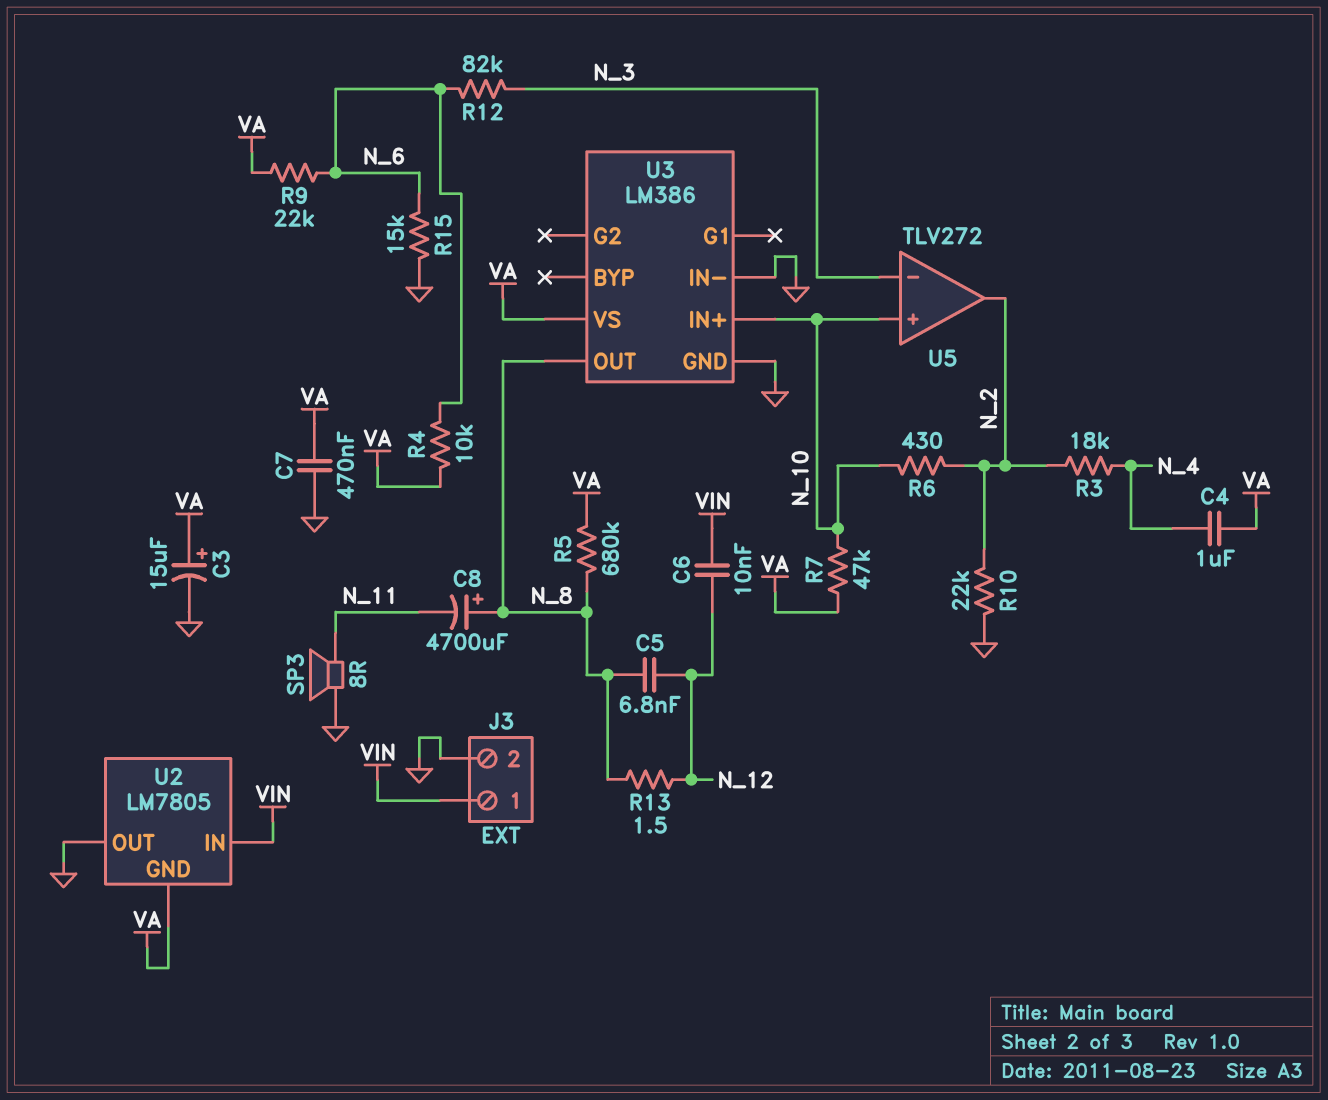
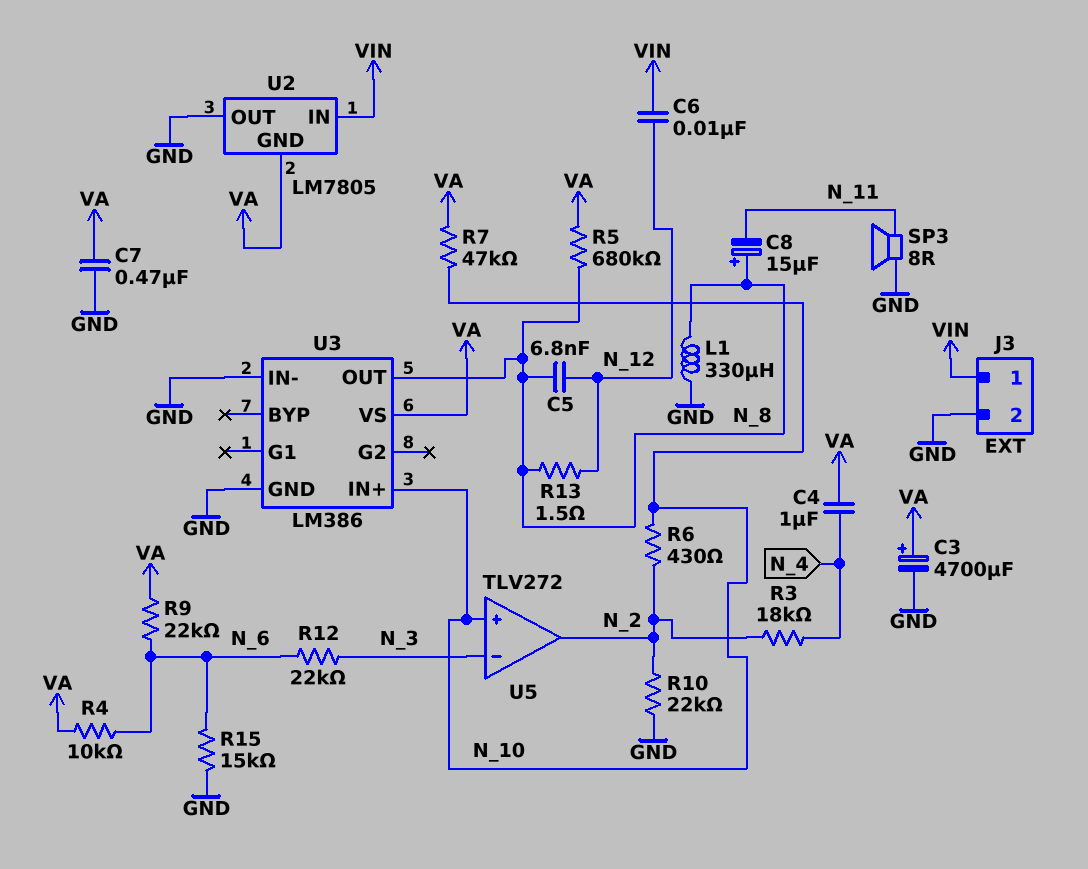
C3: 15uF (plus VA, minus GND) -> 4700uF (plus VA, minus GND)
C8: 4700uF (plus N_8, minus N_11) -> 15uF (plus N_8, minus N_11)
L1: none -> 330uH (GND, N_8)
R12: 82k (N_3, N_6) -> 22k (N_3, N_6)

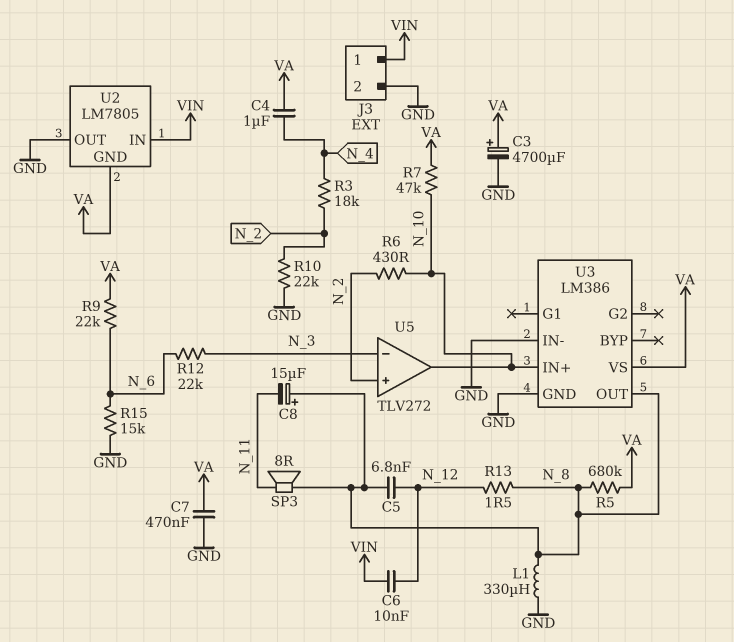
R4: 10k (N_6, VA) -> none
SP3: speaker 8R (GND, N_11) -> speaker 8R (N_8, N_11)
U5 pin in+: N_10 -> N_2
U5 pin out: N_2 -> N_10

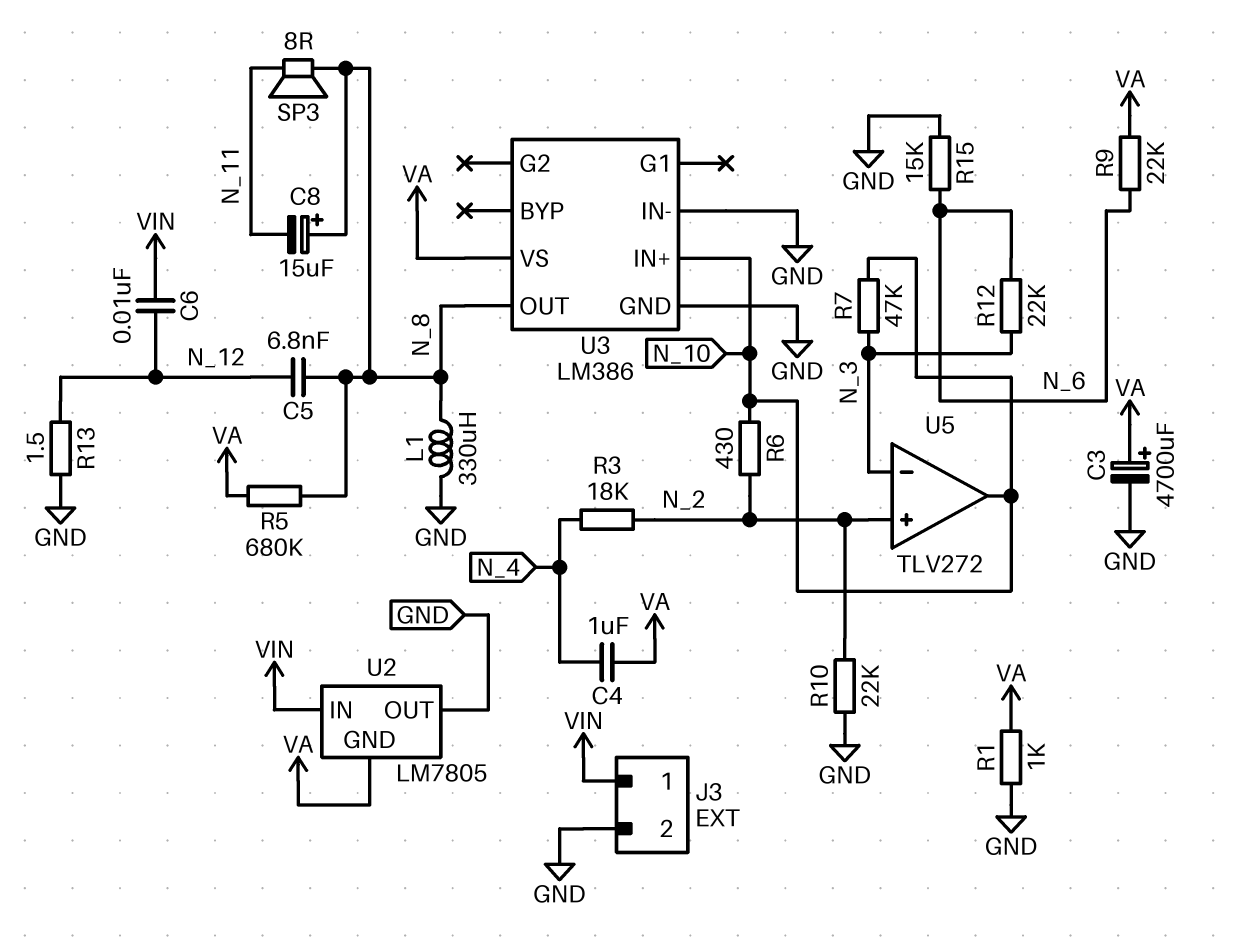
C7: 470nF (GND, VA) -> none
R1: none -> 1k (GND, VA)
R7: 47k (N_10, VA) -> 47k (N_3, N_10)
R13: 1.5 (N_8, N_12) -> 1.5 (GND, N_12)

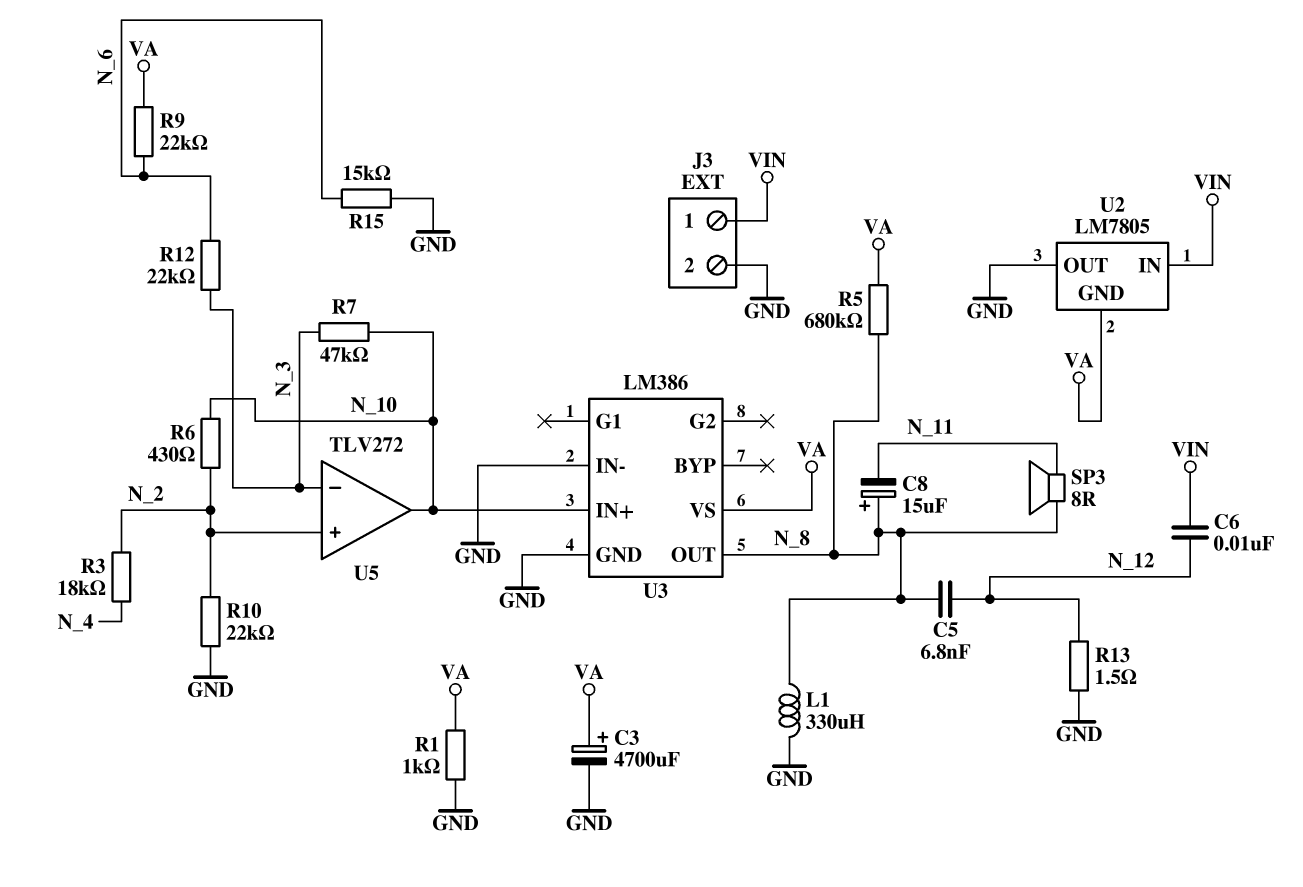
C4: 1uF (N_4, VA) -> none

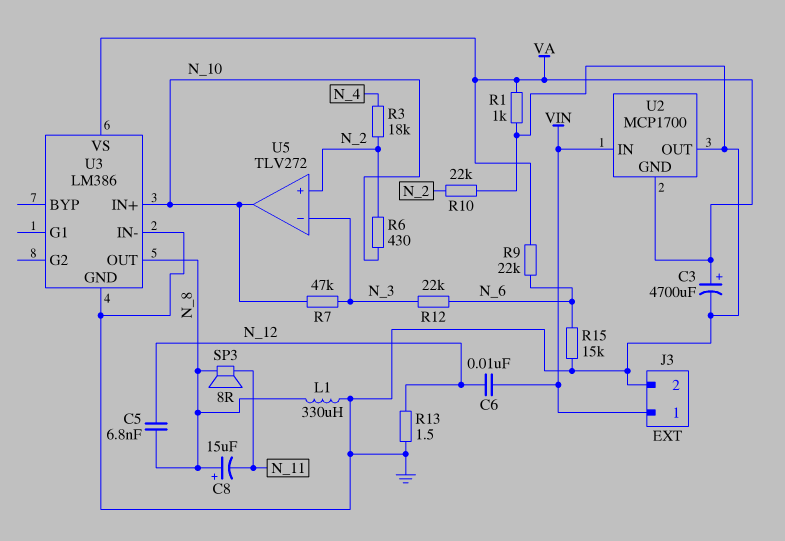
R5: 680k (N_8, VA) -> none
U2: LM7805 -> MCP1700

